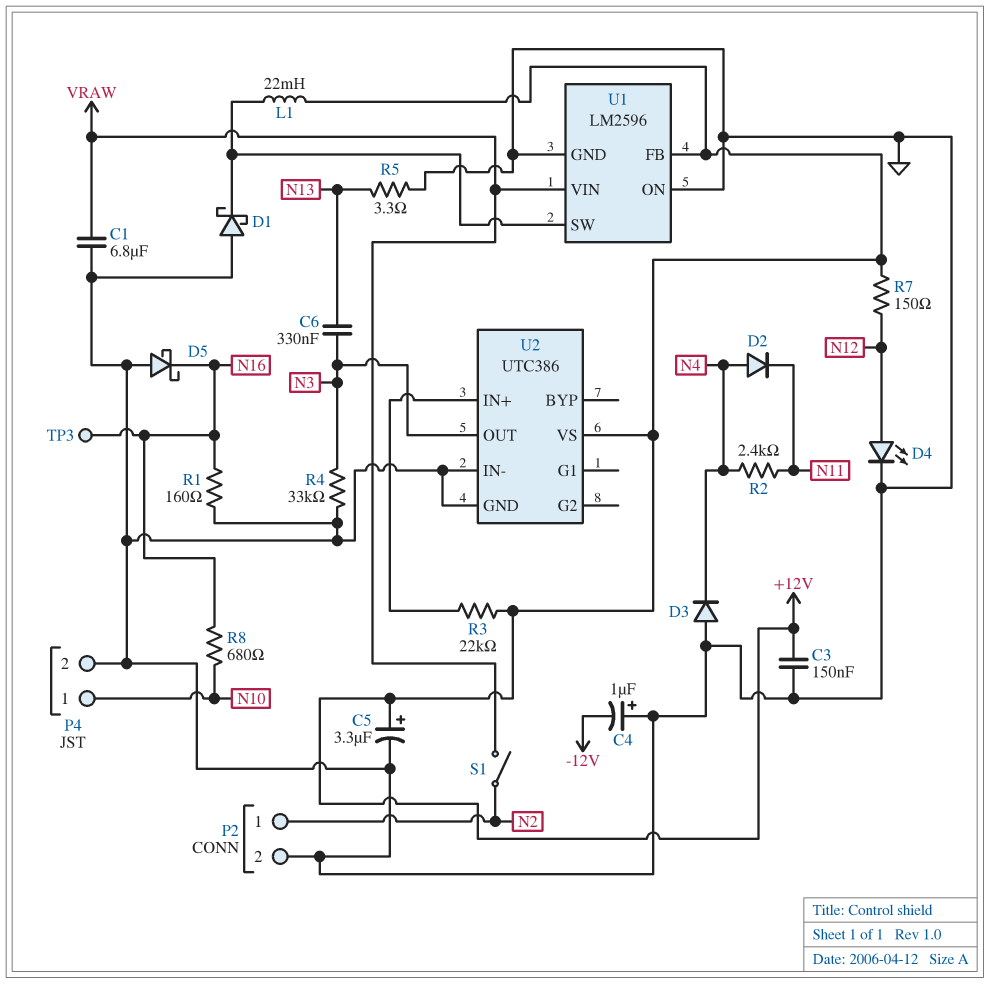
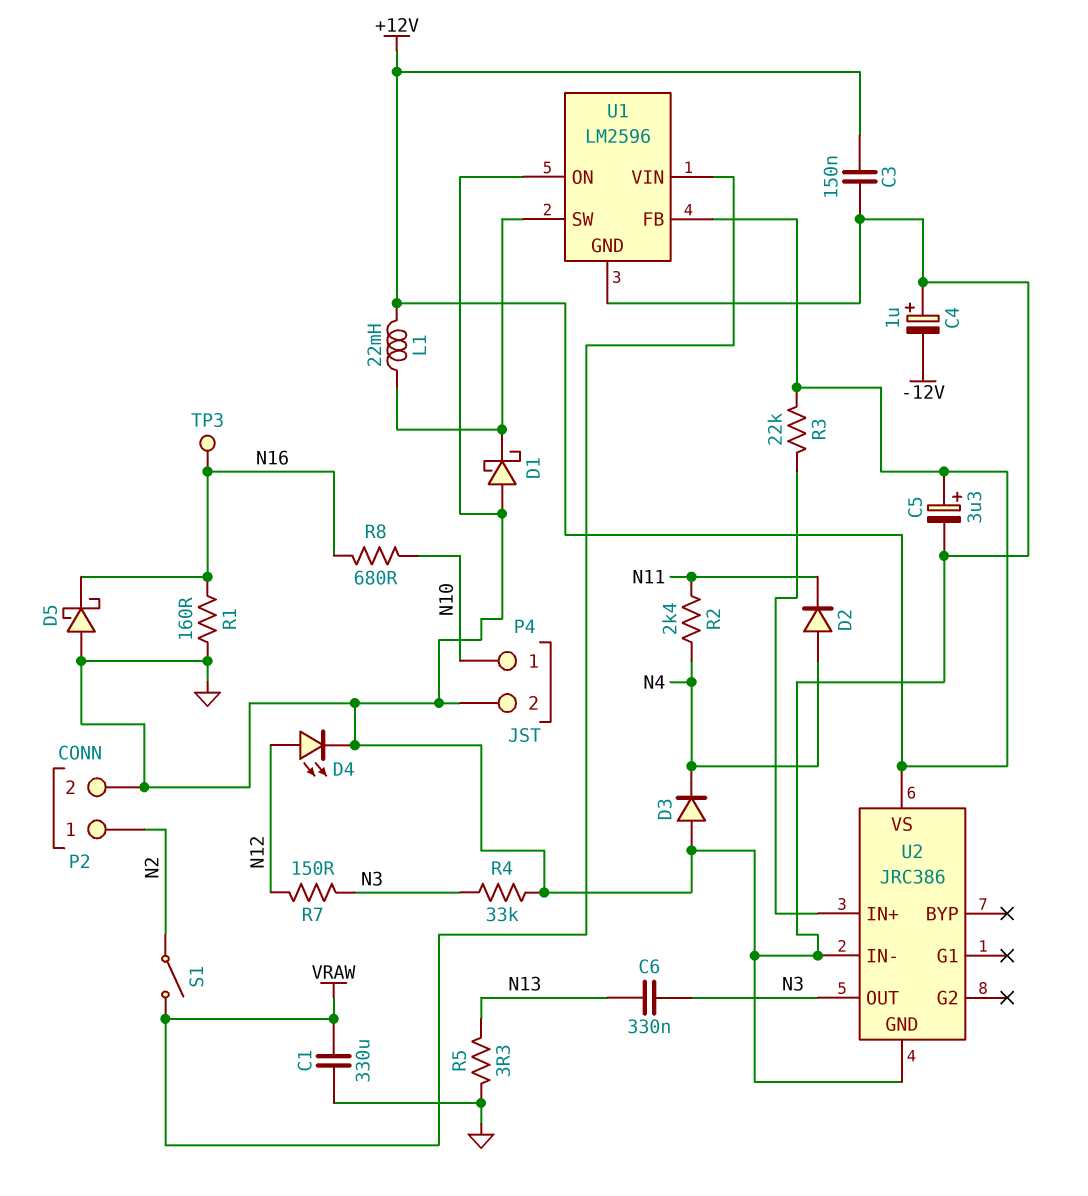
C1: 6.8uF (GND, VRAW) -> 330uF (GND, VRAW)
R7: 150 (+12V, N12) -> 150 (N3, N12)
U2: UTC386 -> JRC386

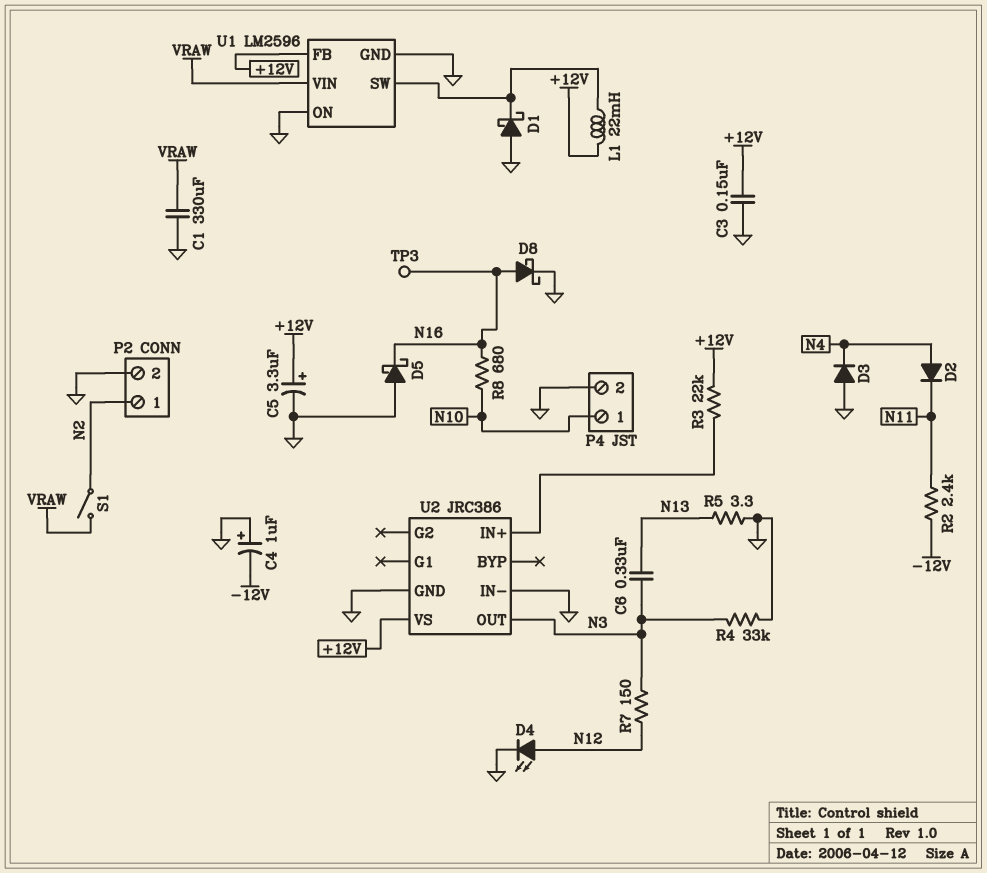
D8: none -> schottky (A N16, K GND)
R1: 160 (GND, N16) -> none
R2: 2.4k (N4, N11) -> 2.4k (-12V, N11)

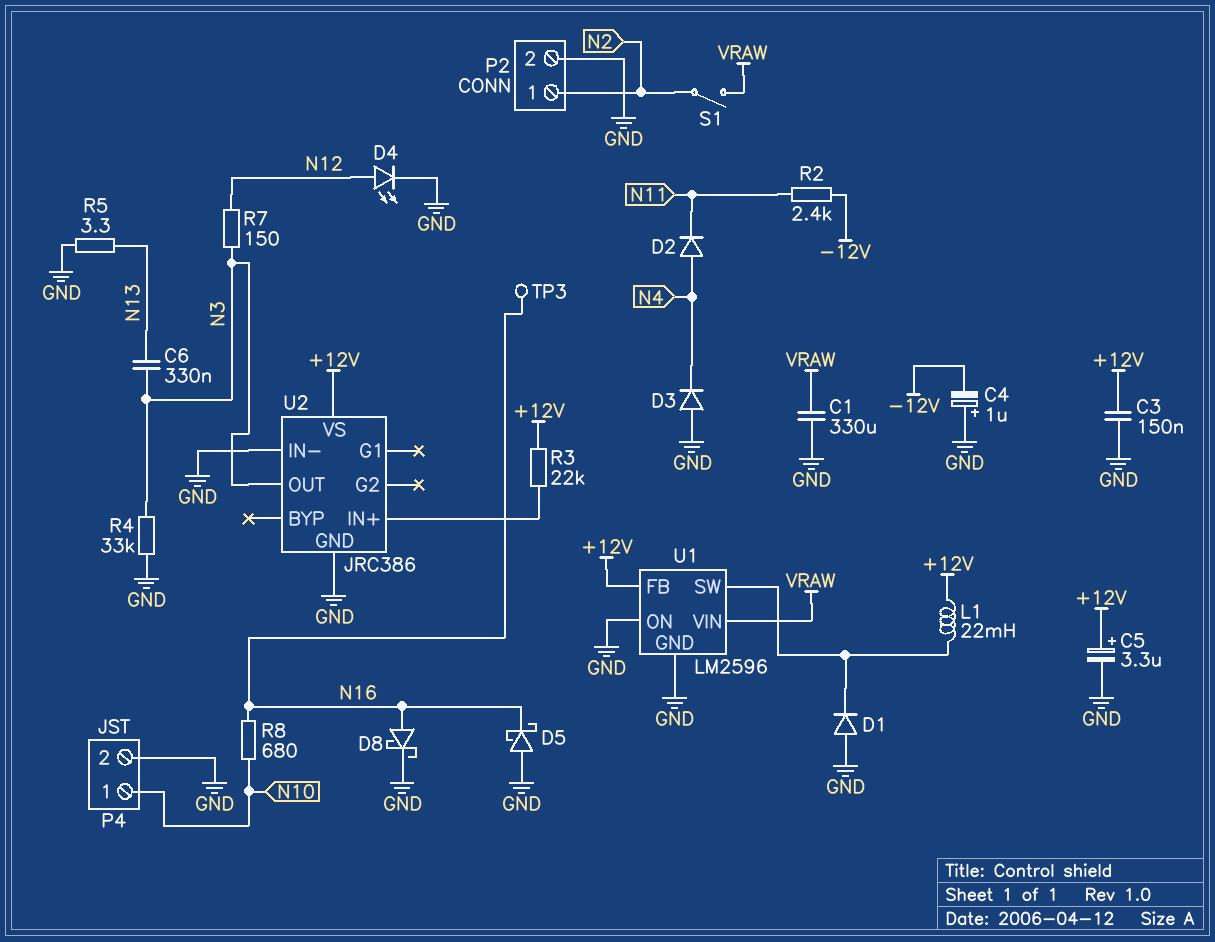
D1: schottky (A GND, K U1/SW) -> diode (A GND, K U1/SW)

